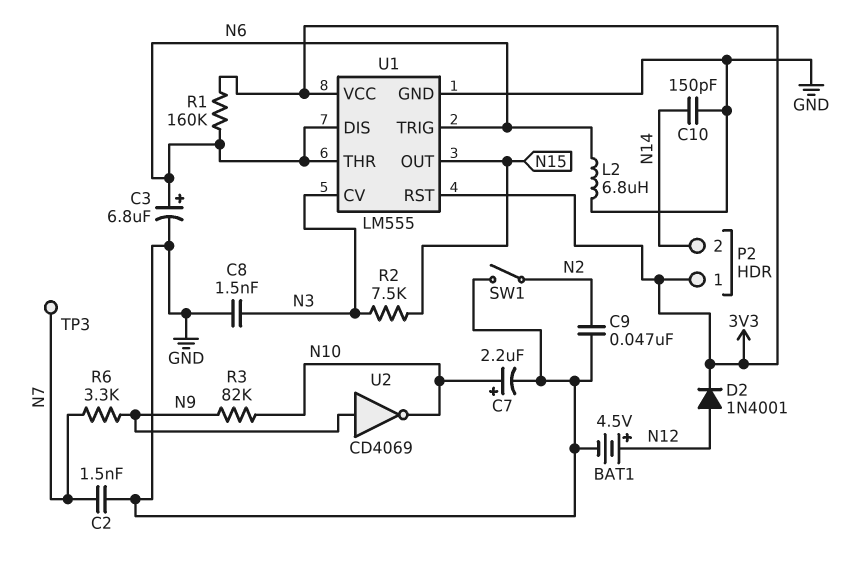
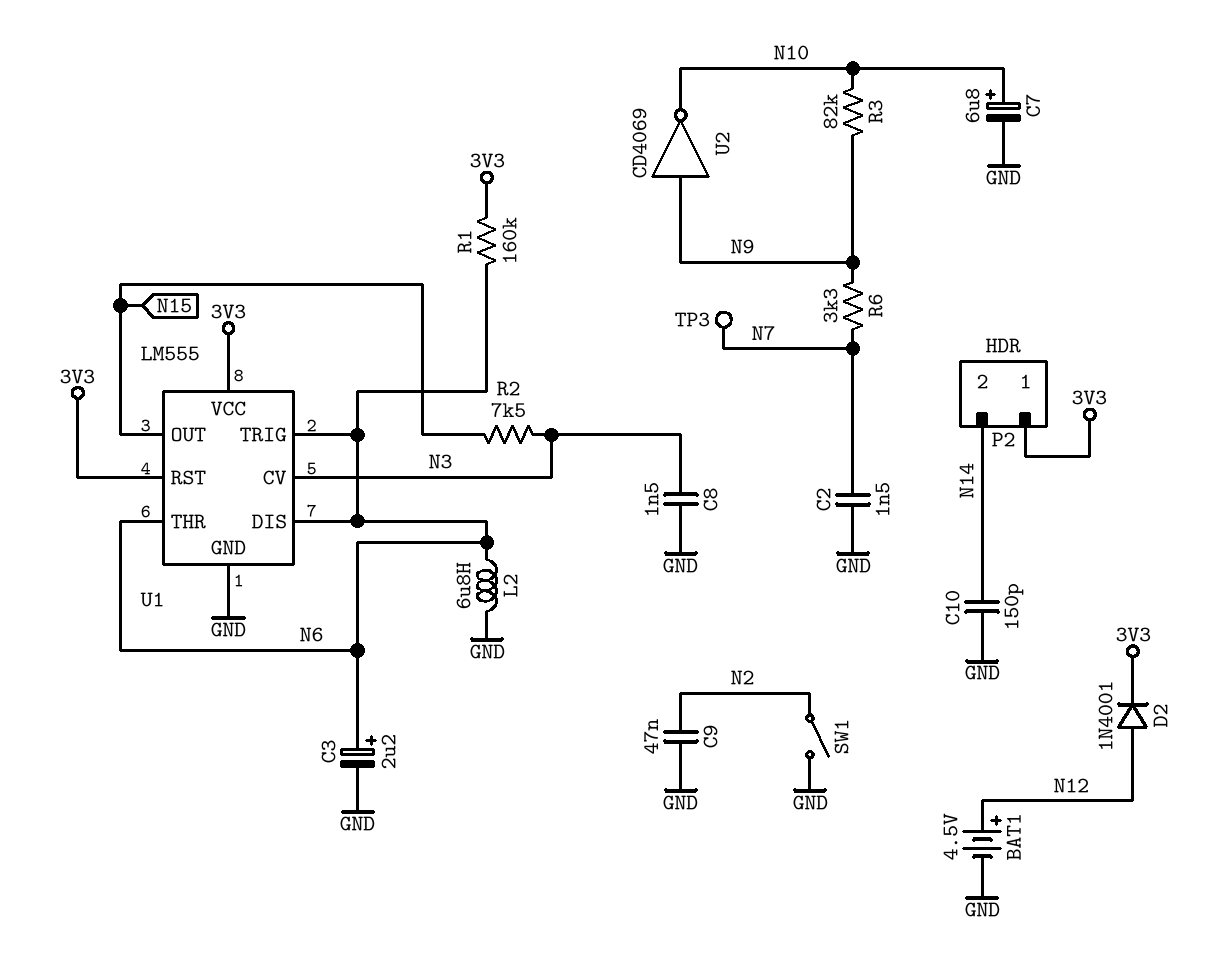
C3: 6.8uF (plus N6, minus GND) -> 2.2uF (plus N6, minus GND)
C7: 2.2uF (plus N10, minus GND) -> 6.8uF (plus N10, minus GND)

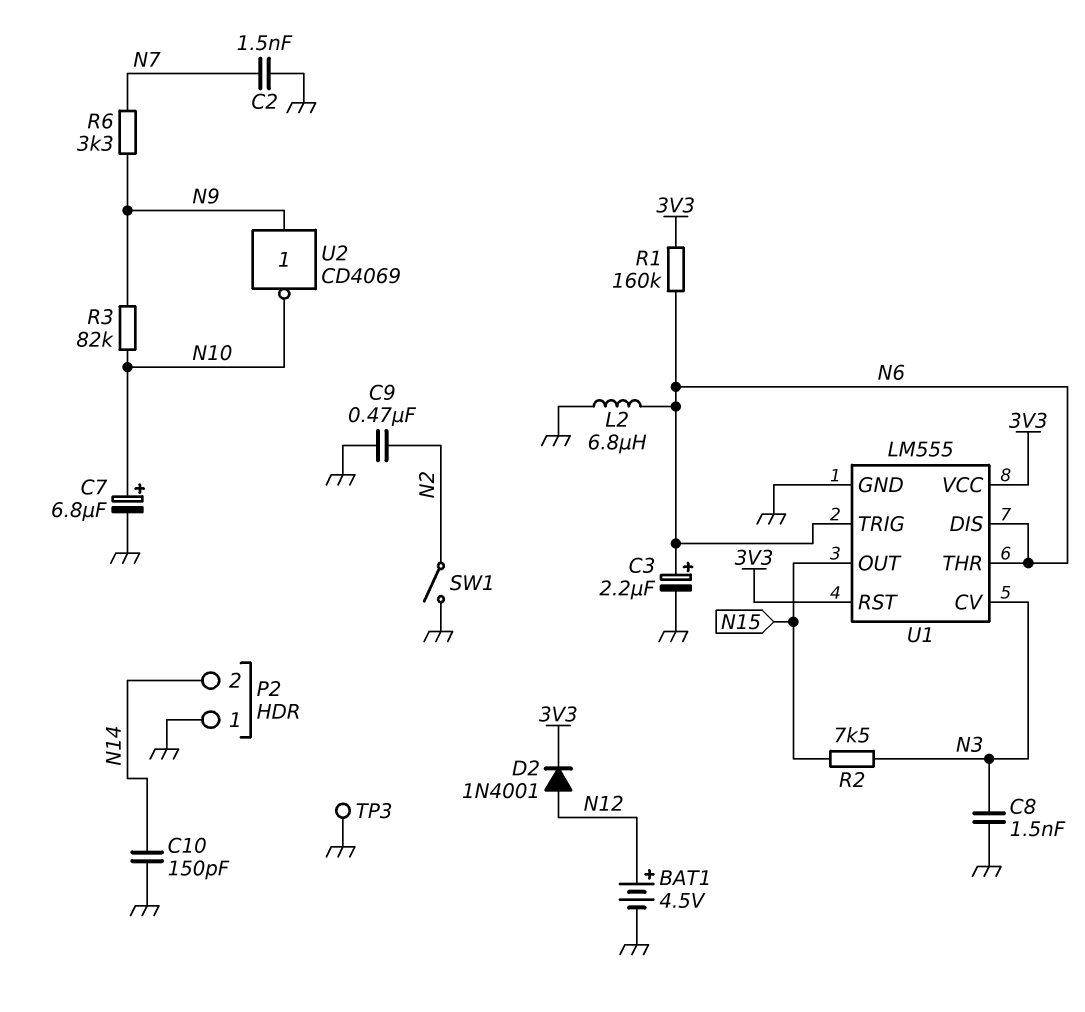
C9: 47nF (GND, N2) -> 470nF (GND, N2)
P2 pin 1: 3V3 -> GND
TP3: test point (N7) -> test point (GND)

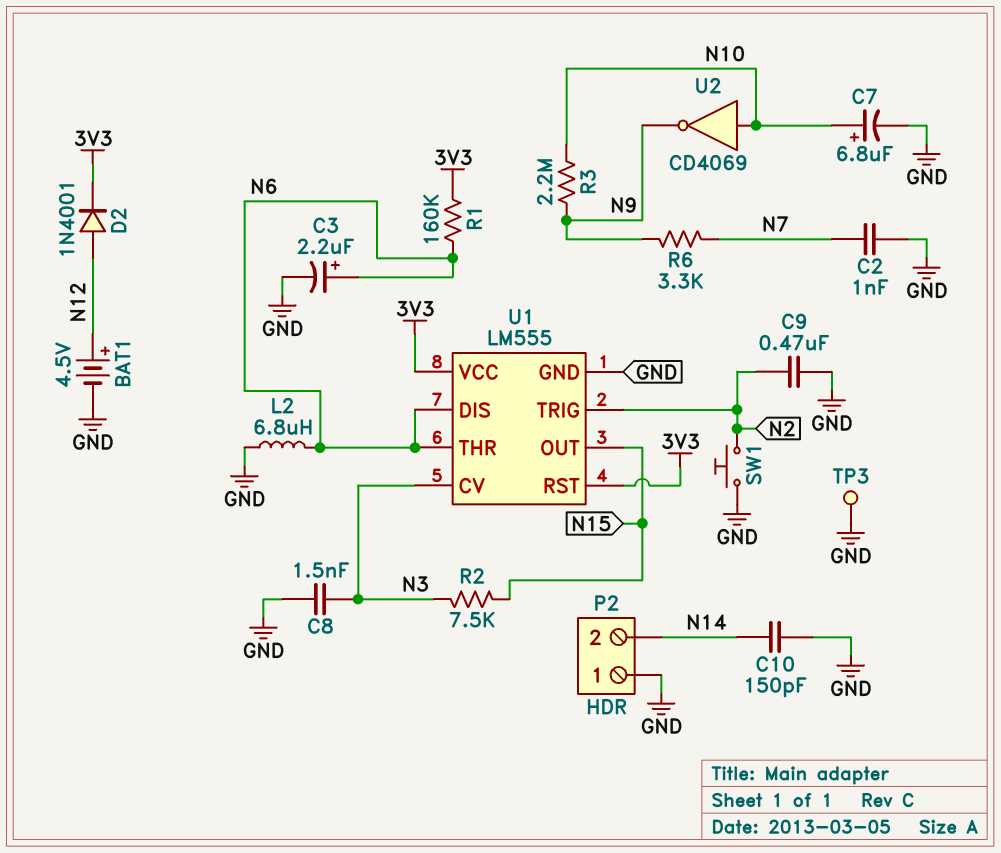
C2: 1.5nF (GND, N7) -> 1nF (GND, N7)
R3: 82k (N9, N10) -> 2.2M (N9, N10)
SW1: switch (GND, N2) -> button (GND, N2)
U1 pin TRIG: N6 -> N2
U2: NOT CD4069 (in N9, out N10) -> NOT CD4069 (in N10, out N9)

